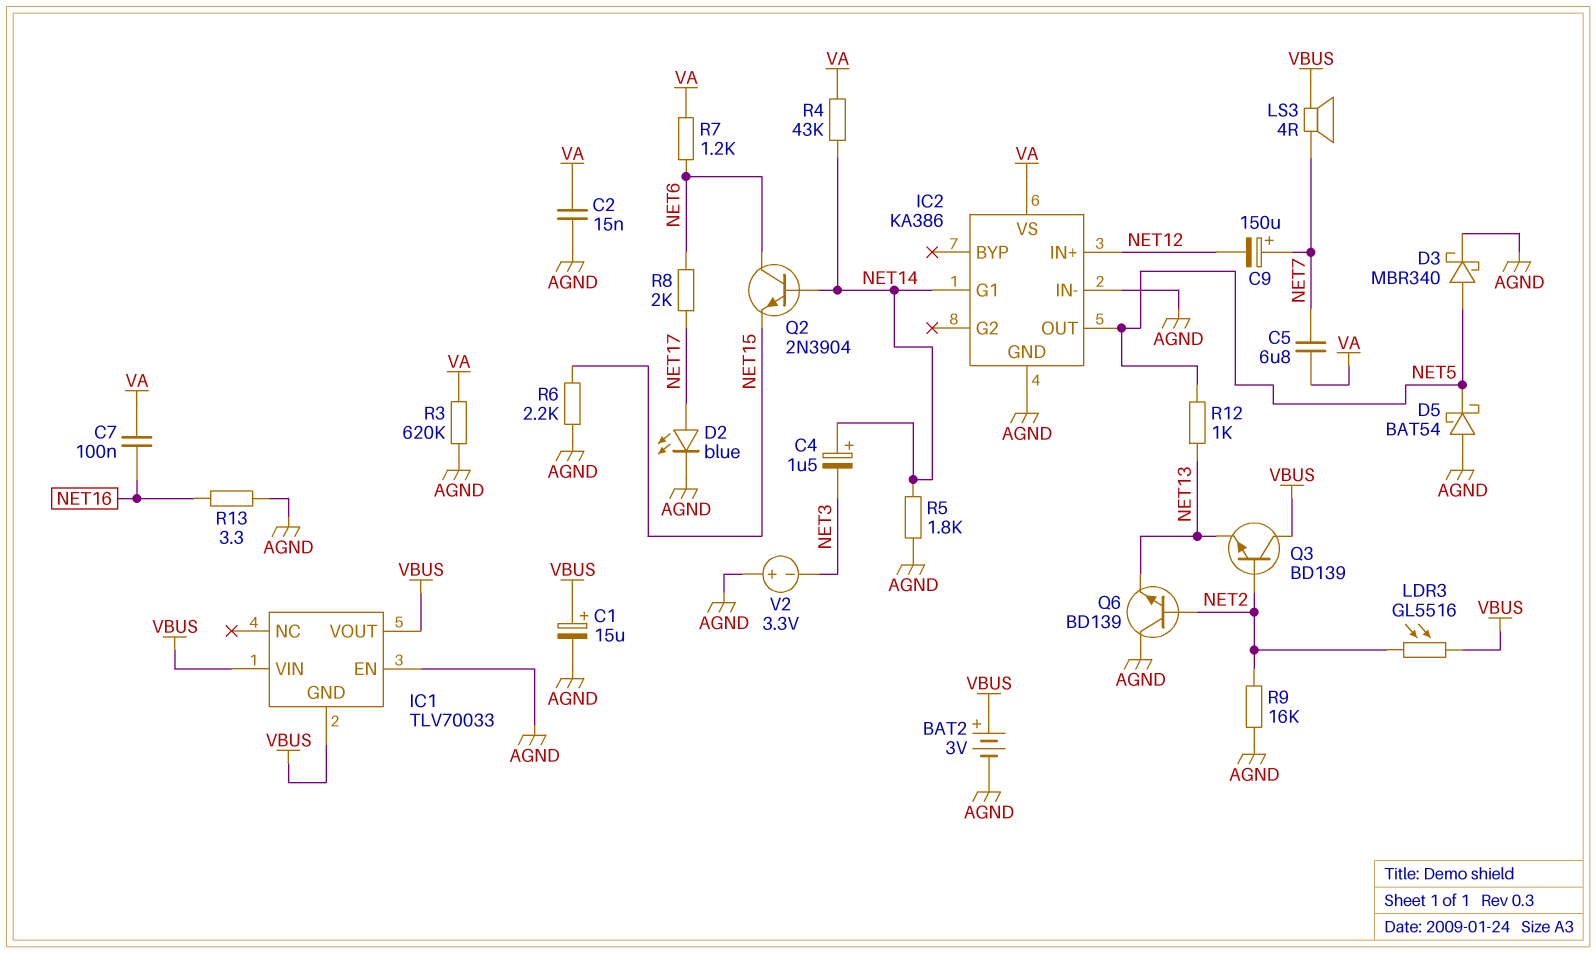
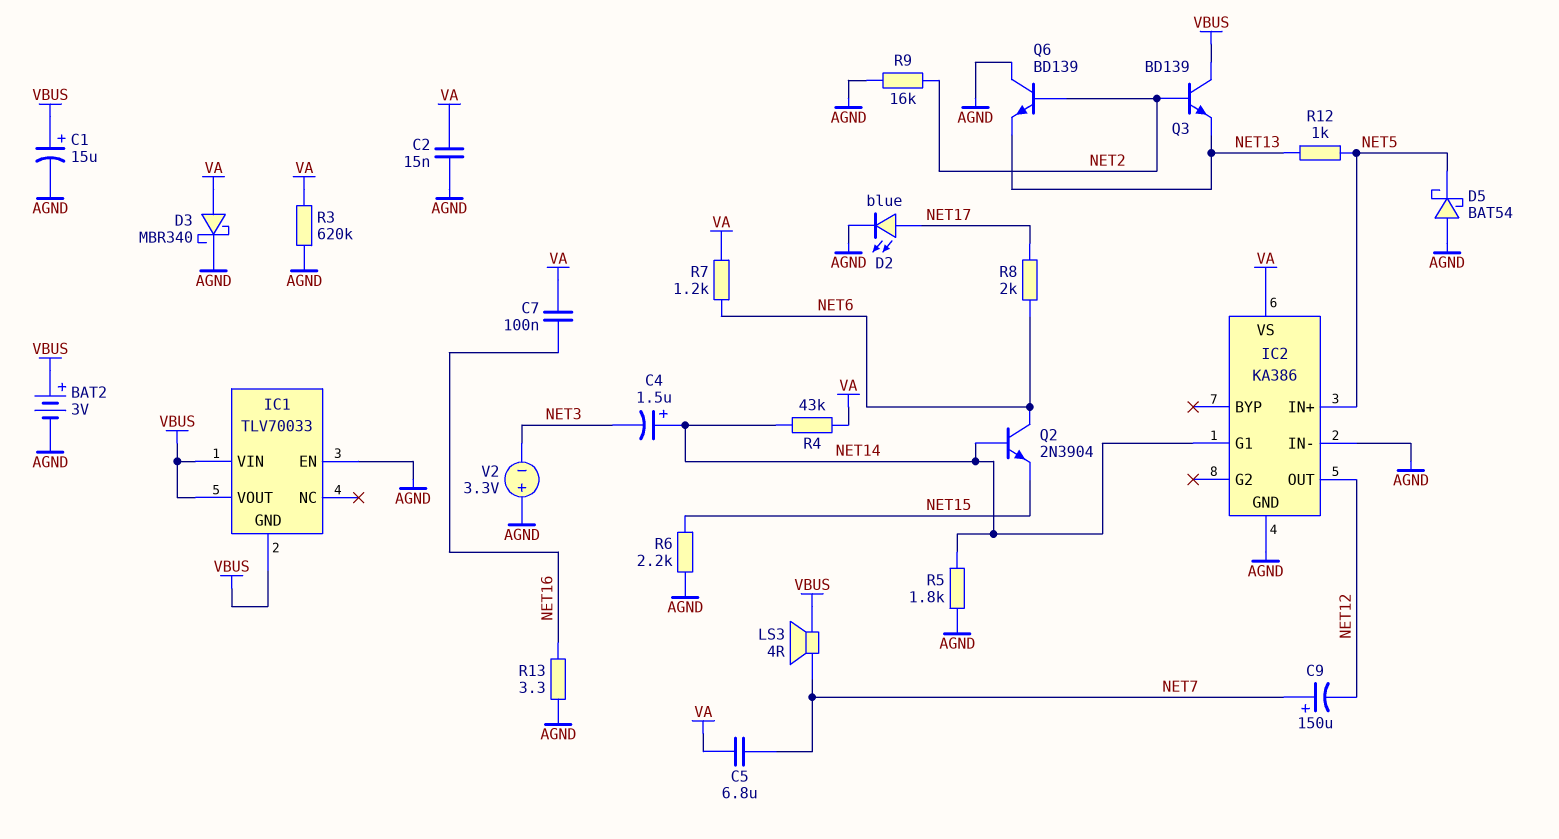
D3: schottky MBR340 (A NET5, K AGND) -> schottky MBR340 (A VA, K AGND)
IC2 pin IN+: NET12 -> NET5
IC2 pin OUT: NET5 -> NET12
LDR3: GL5516 (NET2, VBUS) -> none

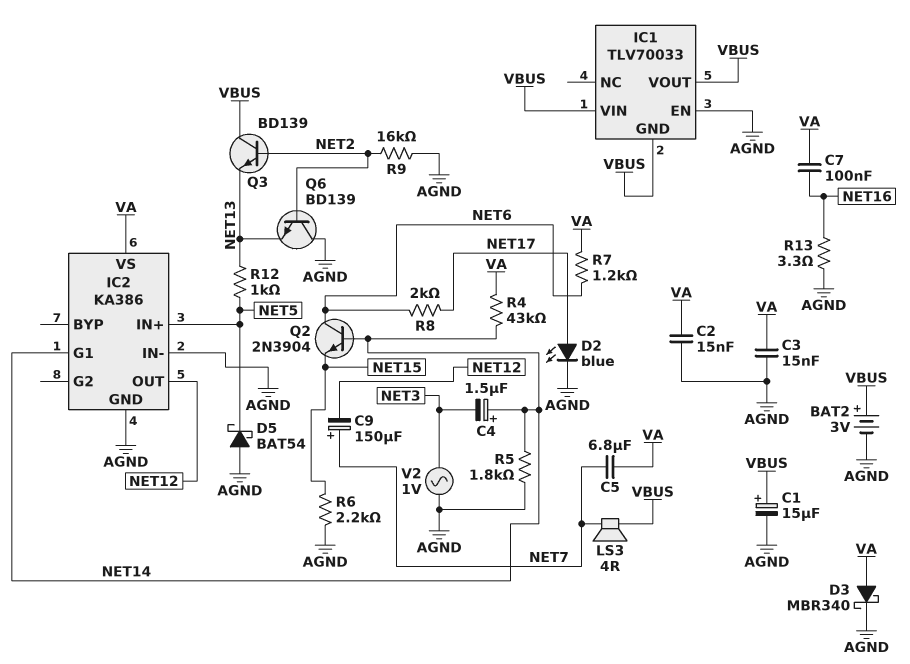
C3: none -> 15nF (AGND, VA)
R3: 620k (AGND, VA) -> none
V2: 3.3V (plus AGND, minus NET3) -> AC 1V (AGND, NET3)

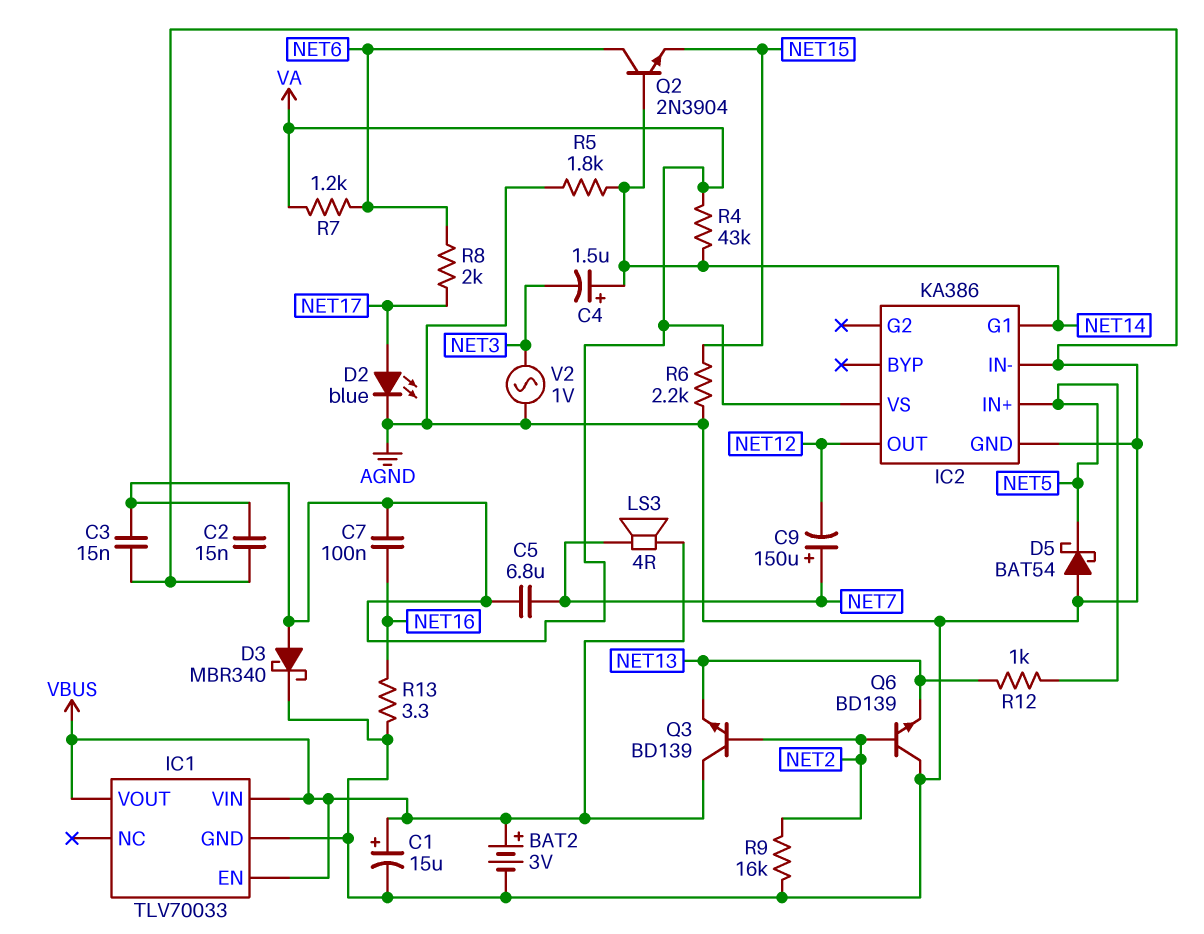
IC1 pin EN: AGND -> VBUS
IC1 pin GND: VBUS -> AGND

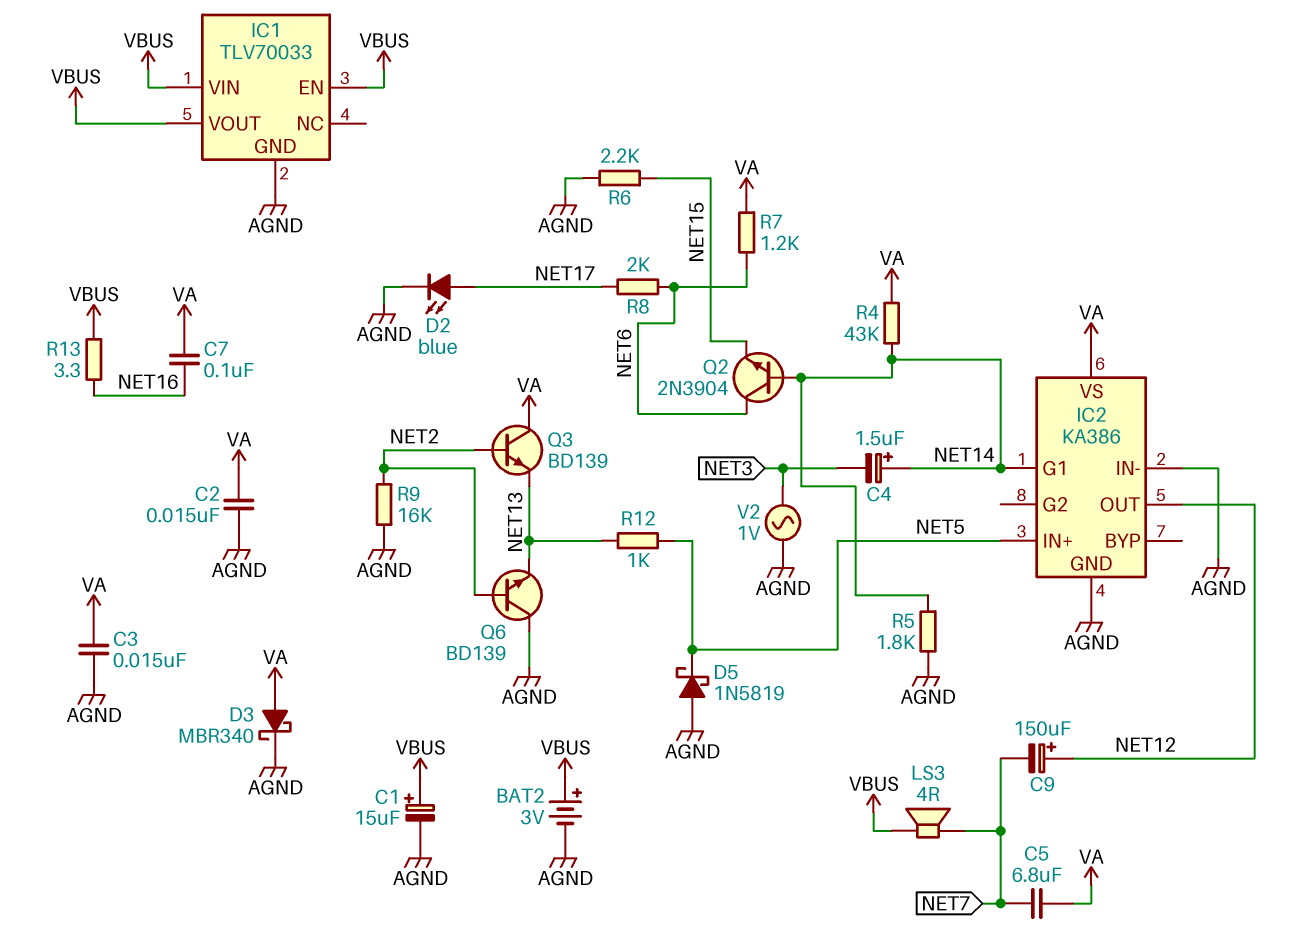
C9: 150uF (plus NET7, minus NET12) -> 150uF (plus NET12, minus NET7)
D5: schottky BAT54 (A AGND, K NET5) -> schottky 1N5819 (A AGND, K NET5)
Q3: NPN BD139 (B NET2, C VBUS, E NET13) -> NPN BD139 (B NET2, C VA, E NET13)
R13: 3.3 (AGND, NET16) -> 3.3 (NET16, VBUS)

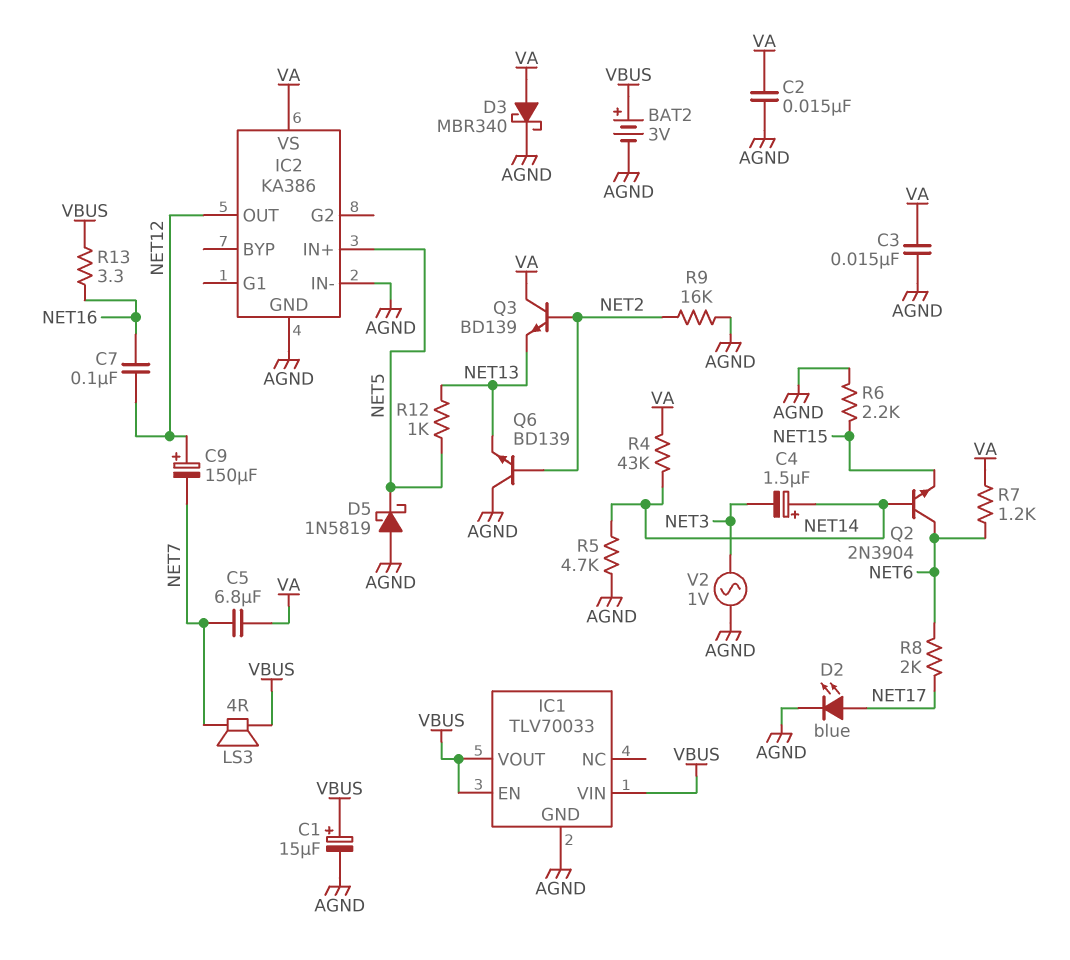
C7: 100nF (NET16, VA) -> 100nF (NET12, NET16)
IC2 pin G1: NET14 -> none
R5: 1.8k (AGND, NET14) -> 4.7k (AGND, NET14)

